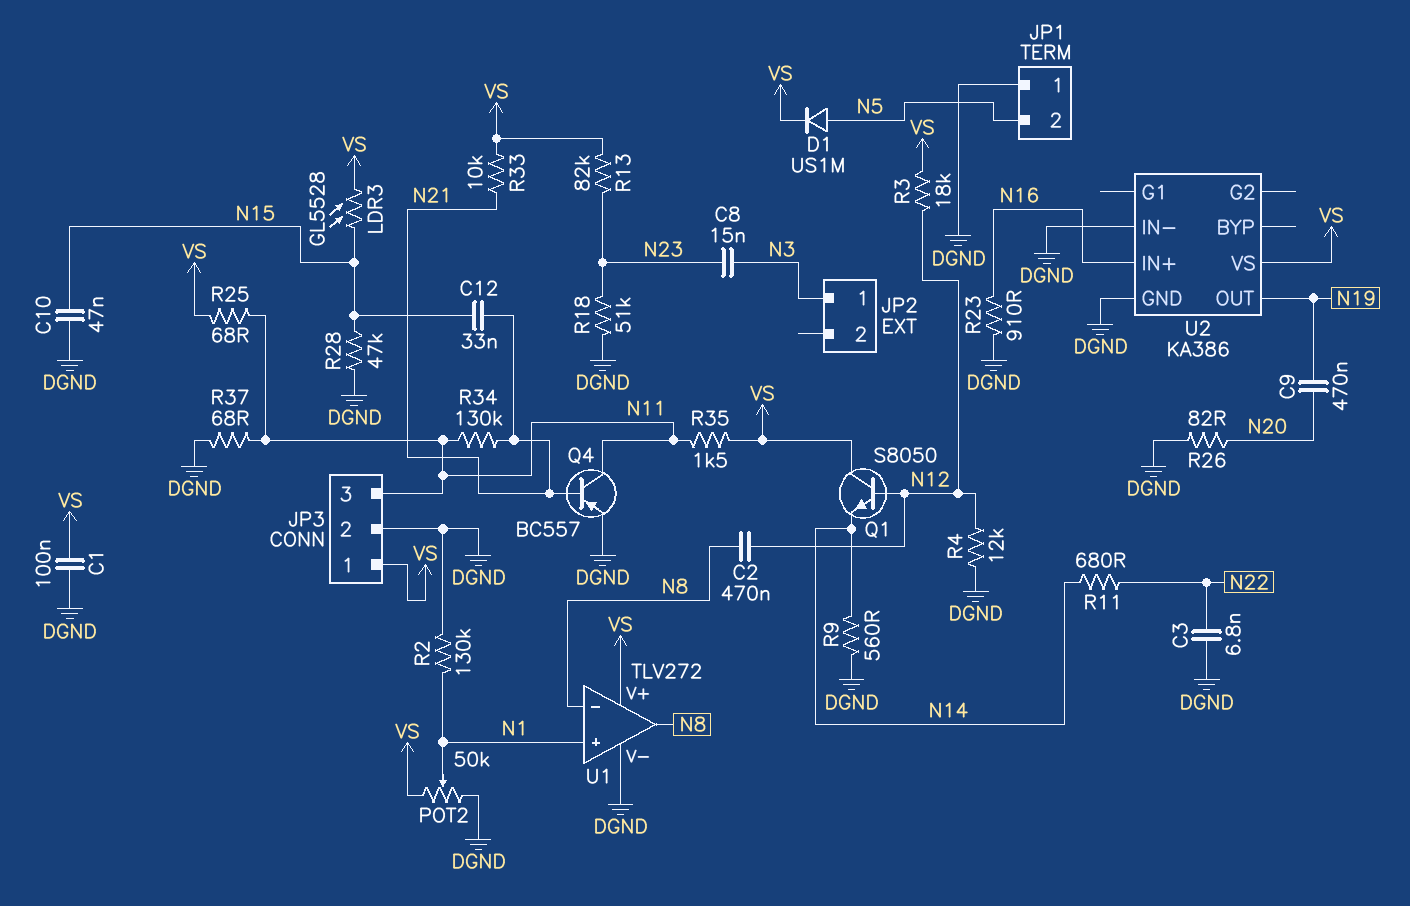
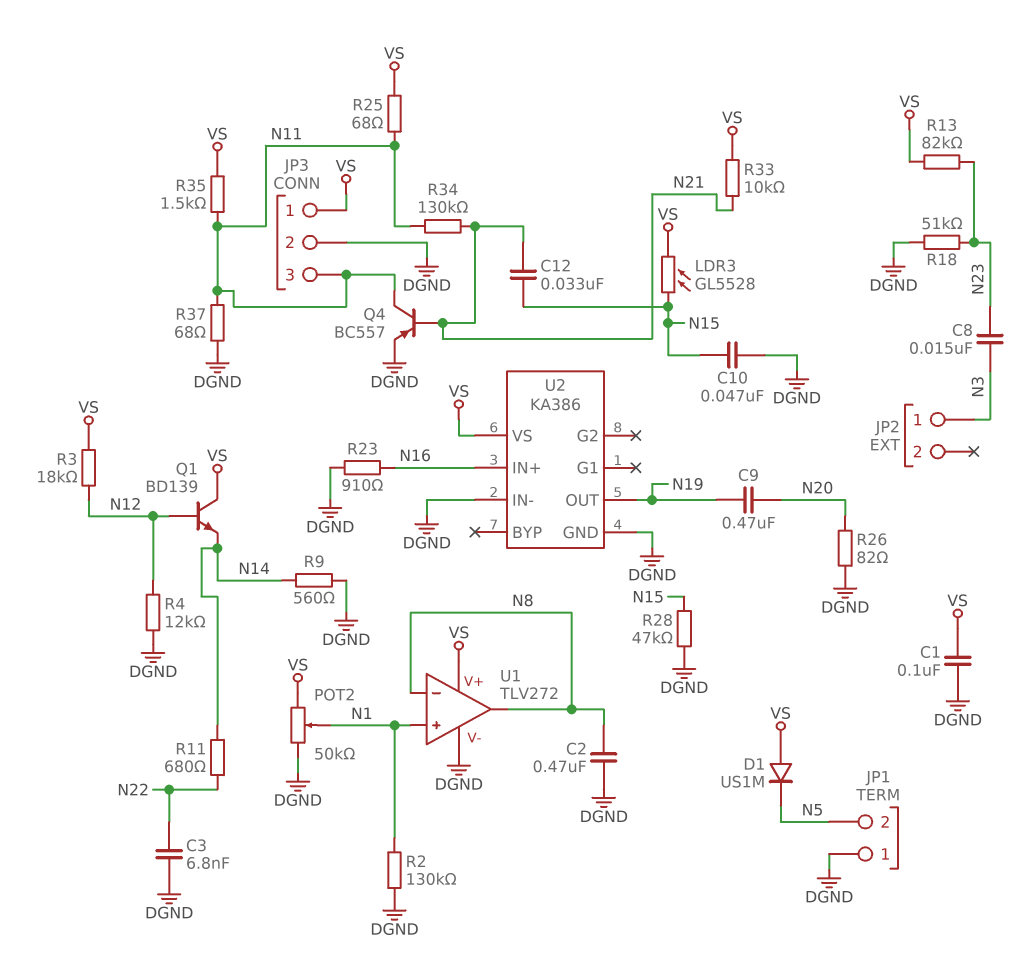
C2: 470nF (N8, N12) -> 470nF (DGND, N8)
D1: diode US1M (A N5, K VS) -> diode US1M (A VS, K N5)
Q1: NPN S8050 (B N12, C VS, E N14) -> NPN BD139 (B N12, C VS, E N14)

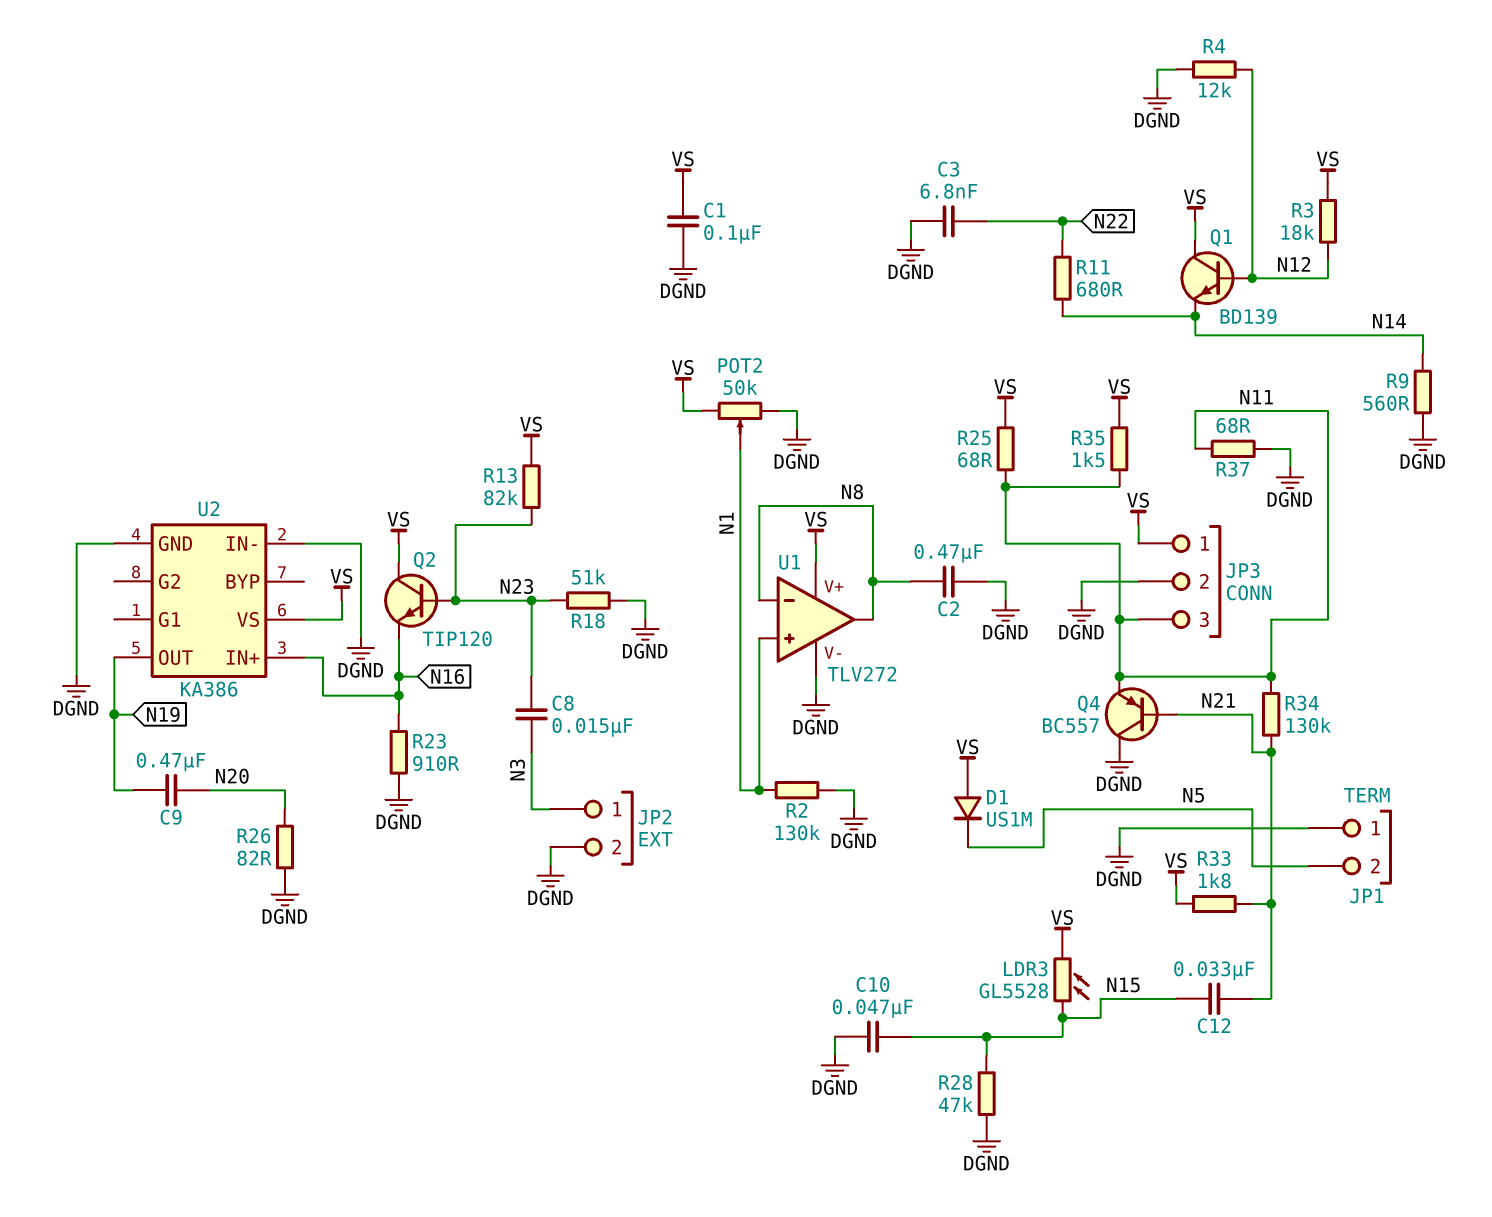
JP2 pin 2: none -> DGND
Q2: none -> NPN TIP120 (B N23, C VS, E N16)
Q4: PNP BC557 (B N21, C N11, E DGND) -> PNP BC557 (B N21, C DGND, E N11)
R33: 10k (N21, VS) -> 1.8k (N21, VS)

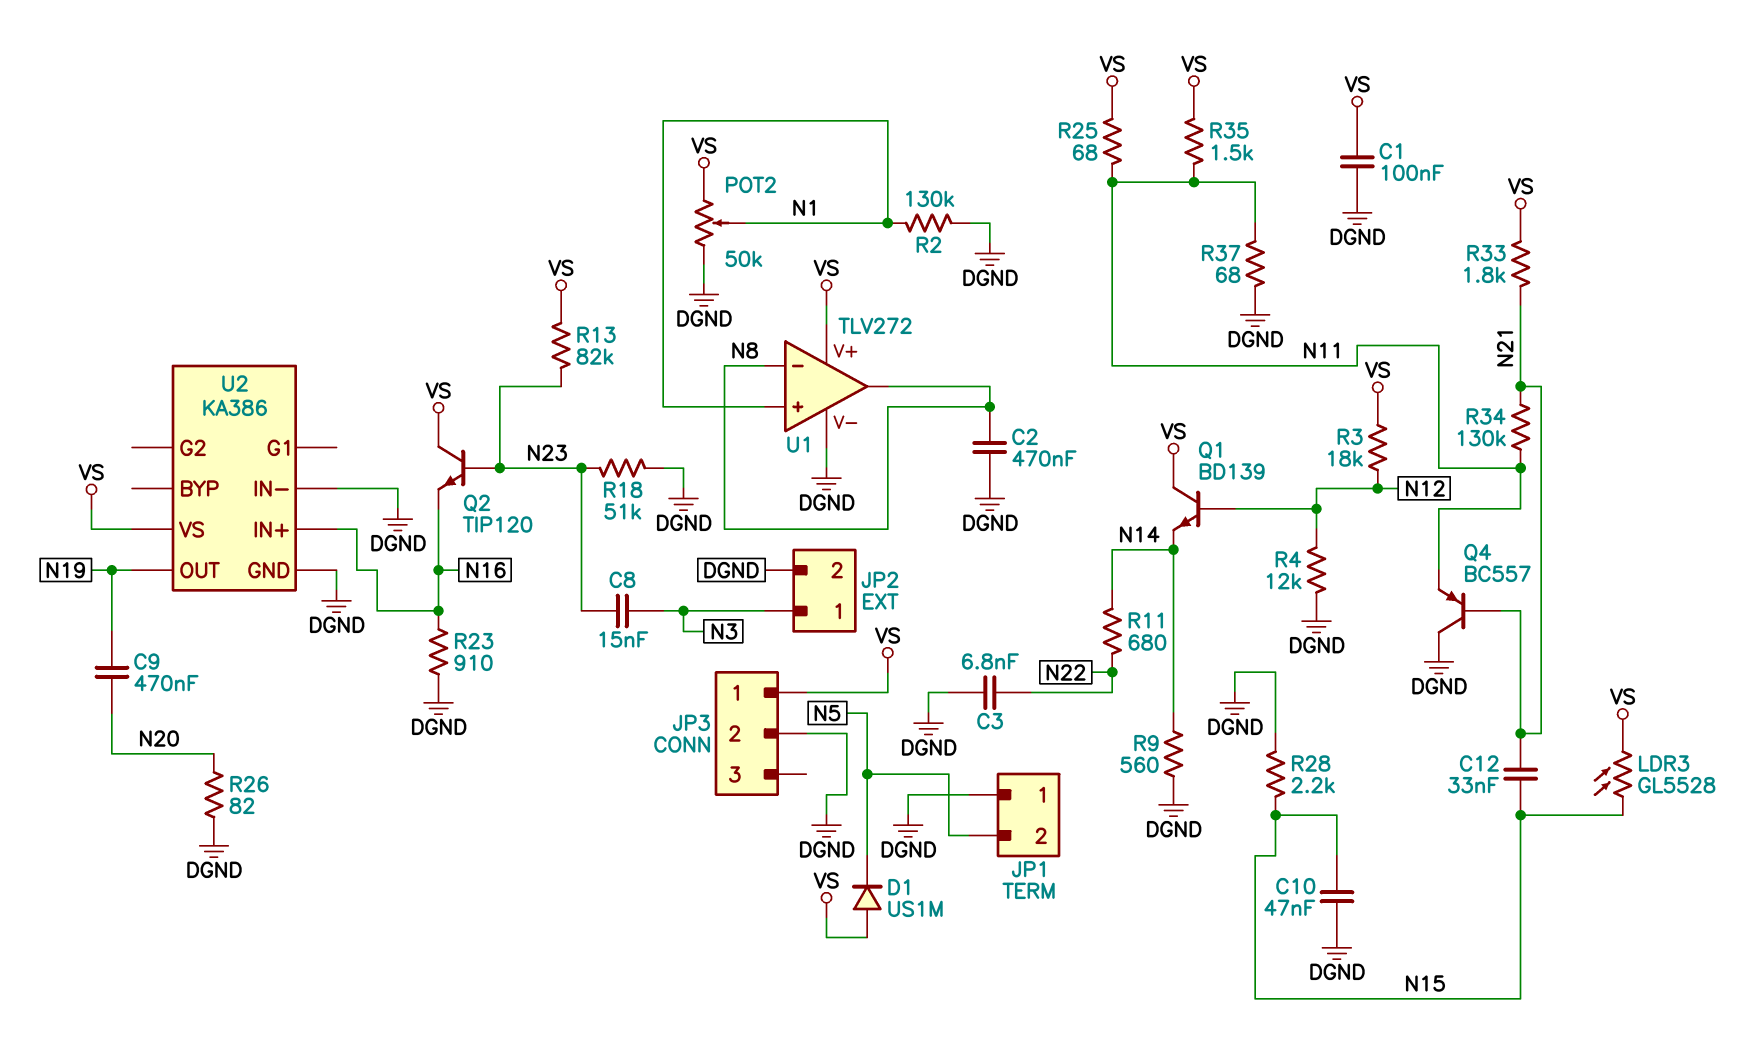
JP3 pin 3: N11 -> none
R28: 47k (DGND, N15) -> 2.2k (DGND, N15)

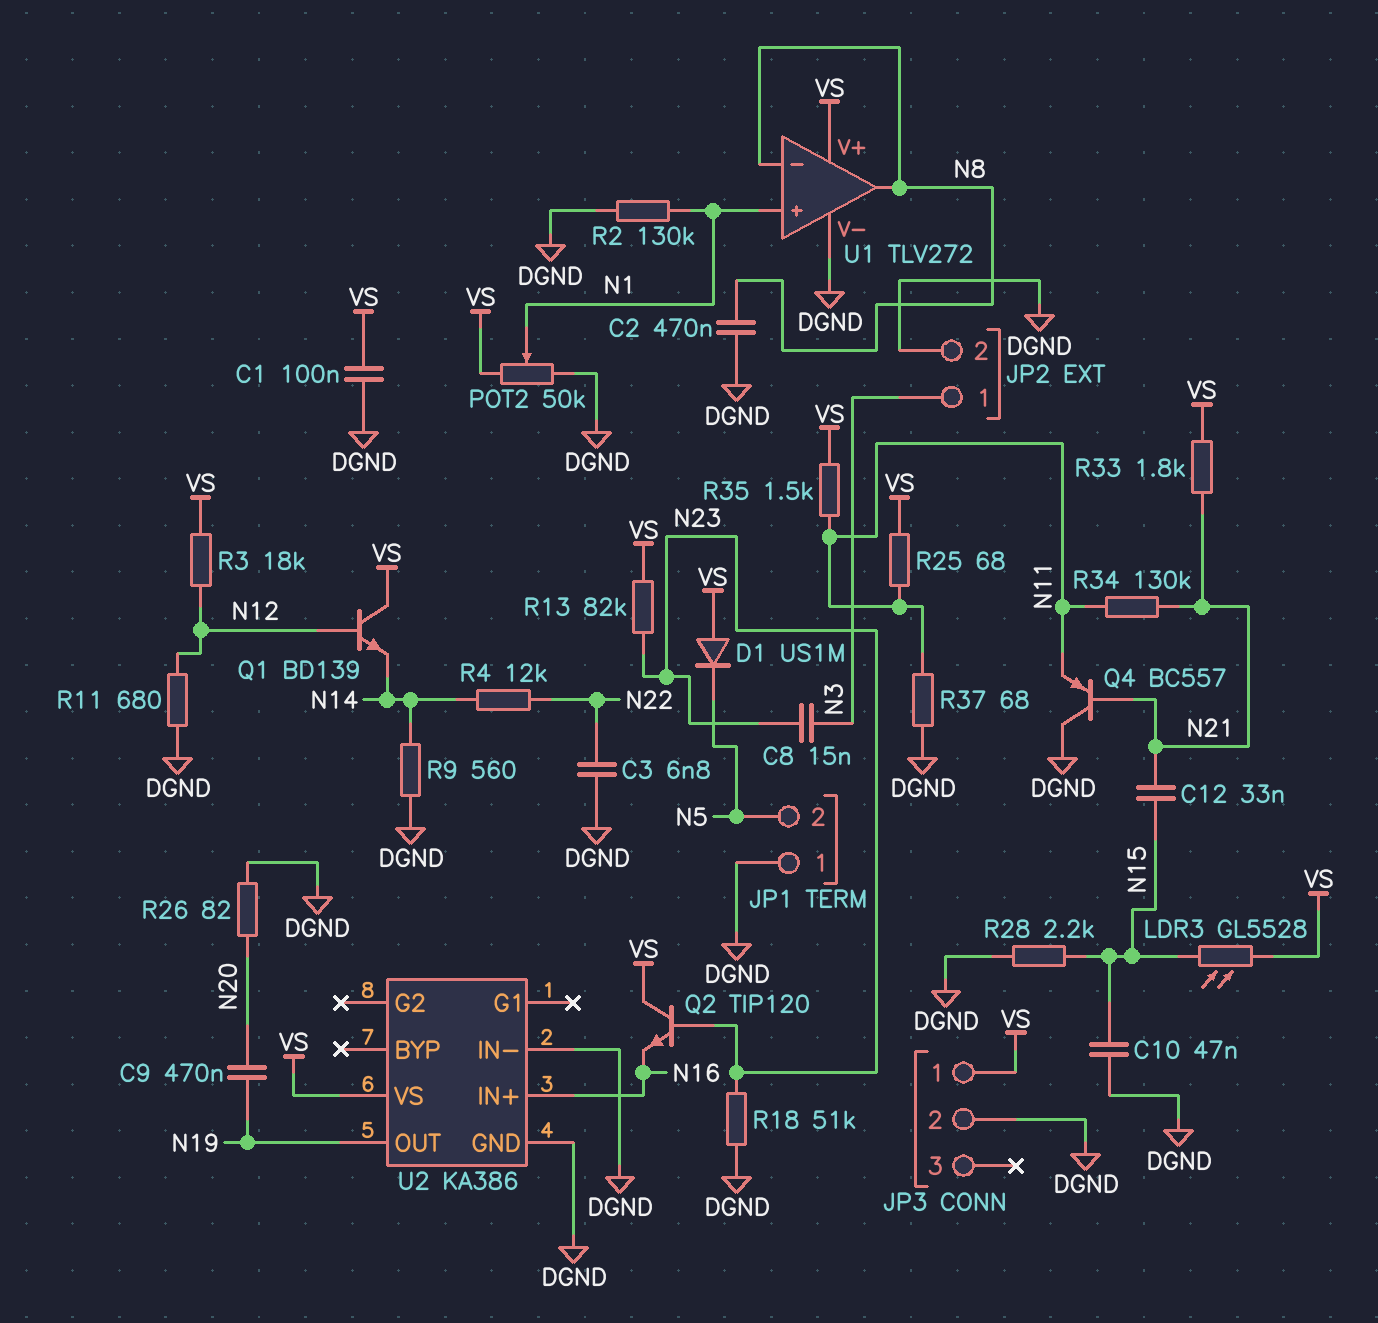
R4: 12k (DGND, N12) -> 12k (N14, N22)
R11: 680 (N14, N22) -> 680 (DGND, N12)
R23: 910 (DGND, N16) -> none

